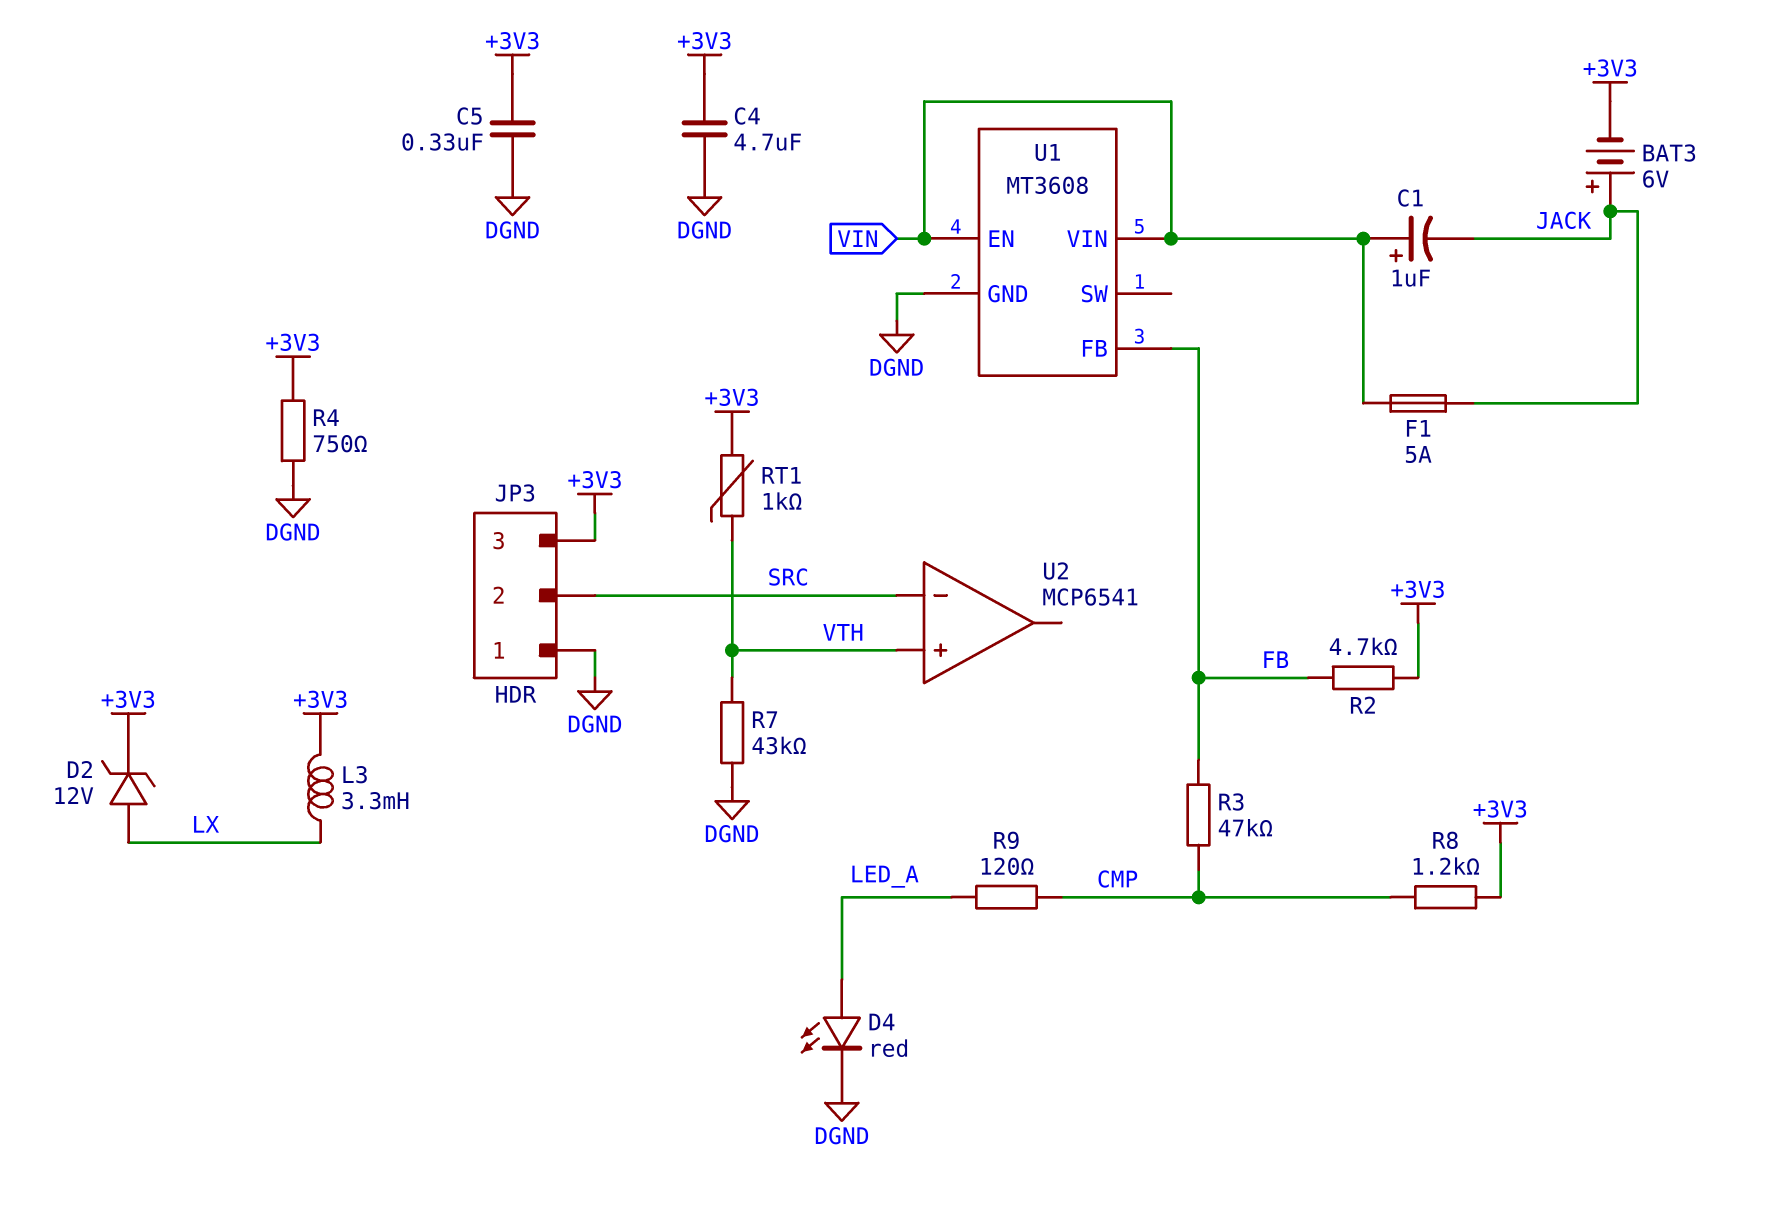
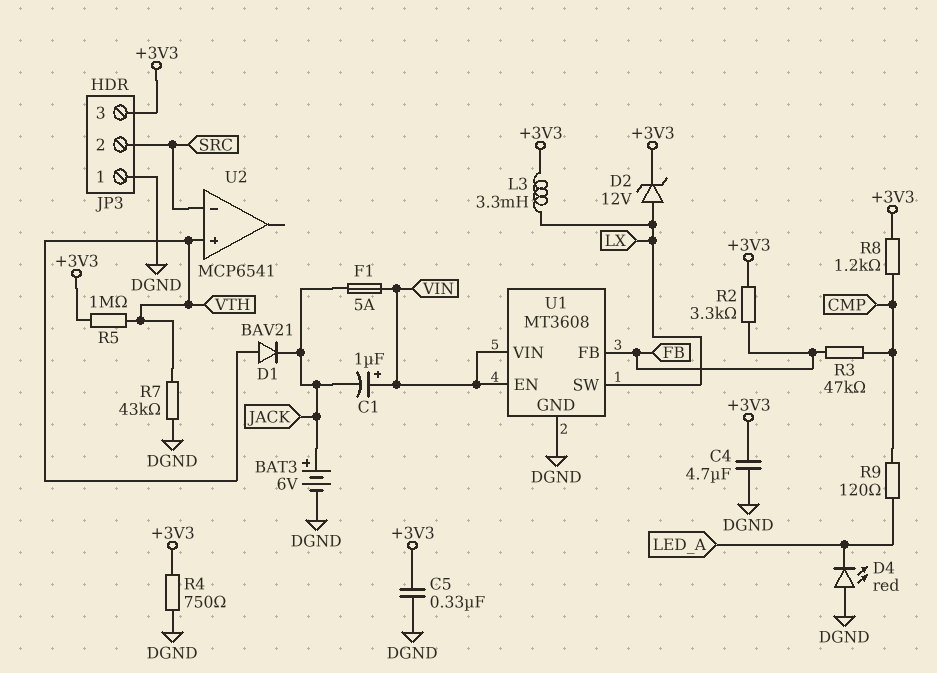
BAT3: 6V (plus JACK, minus +3V3) -> 6V (plus JACK, minus DGND)
D1: none -> diode BAV21 (A VTH, K JACK)
D4: LED red (A LED_A, K DGND) -> LED red (A DGND, K LED_A)
R2: 4.7k (+3V3, FB) -> 3.3k (+3V3, FB)
R5: none -> 1M (+3V3, VTH)
RT1: 1k (+3V3, VTH) -> none
U1 pin SW: none -> LX

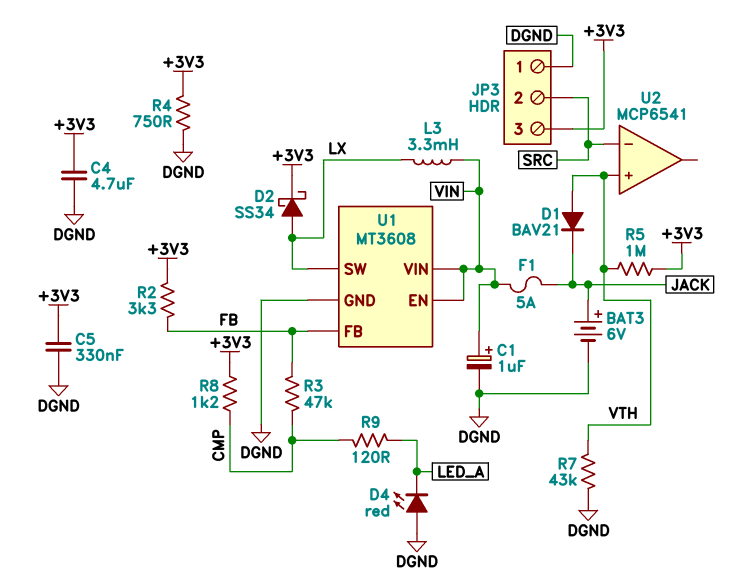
C1: 1uF (plus VIN, minus JACK) -> 1uF (plus VIN, minus DGND)
D2: zener 12V (A LX, K +3V3) -> schottky SS34 (A LX, K +3V3)
L3: 3.3mH (+3V3, LX) -> 3.3mH (LX, VIN)

